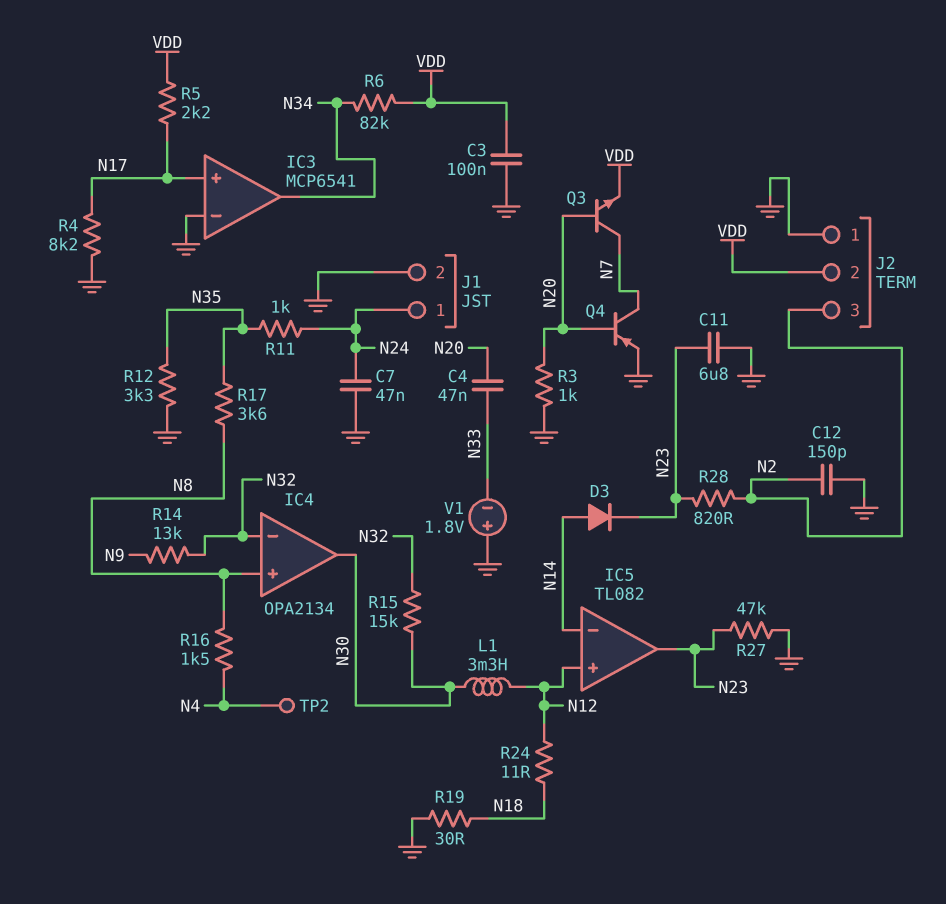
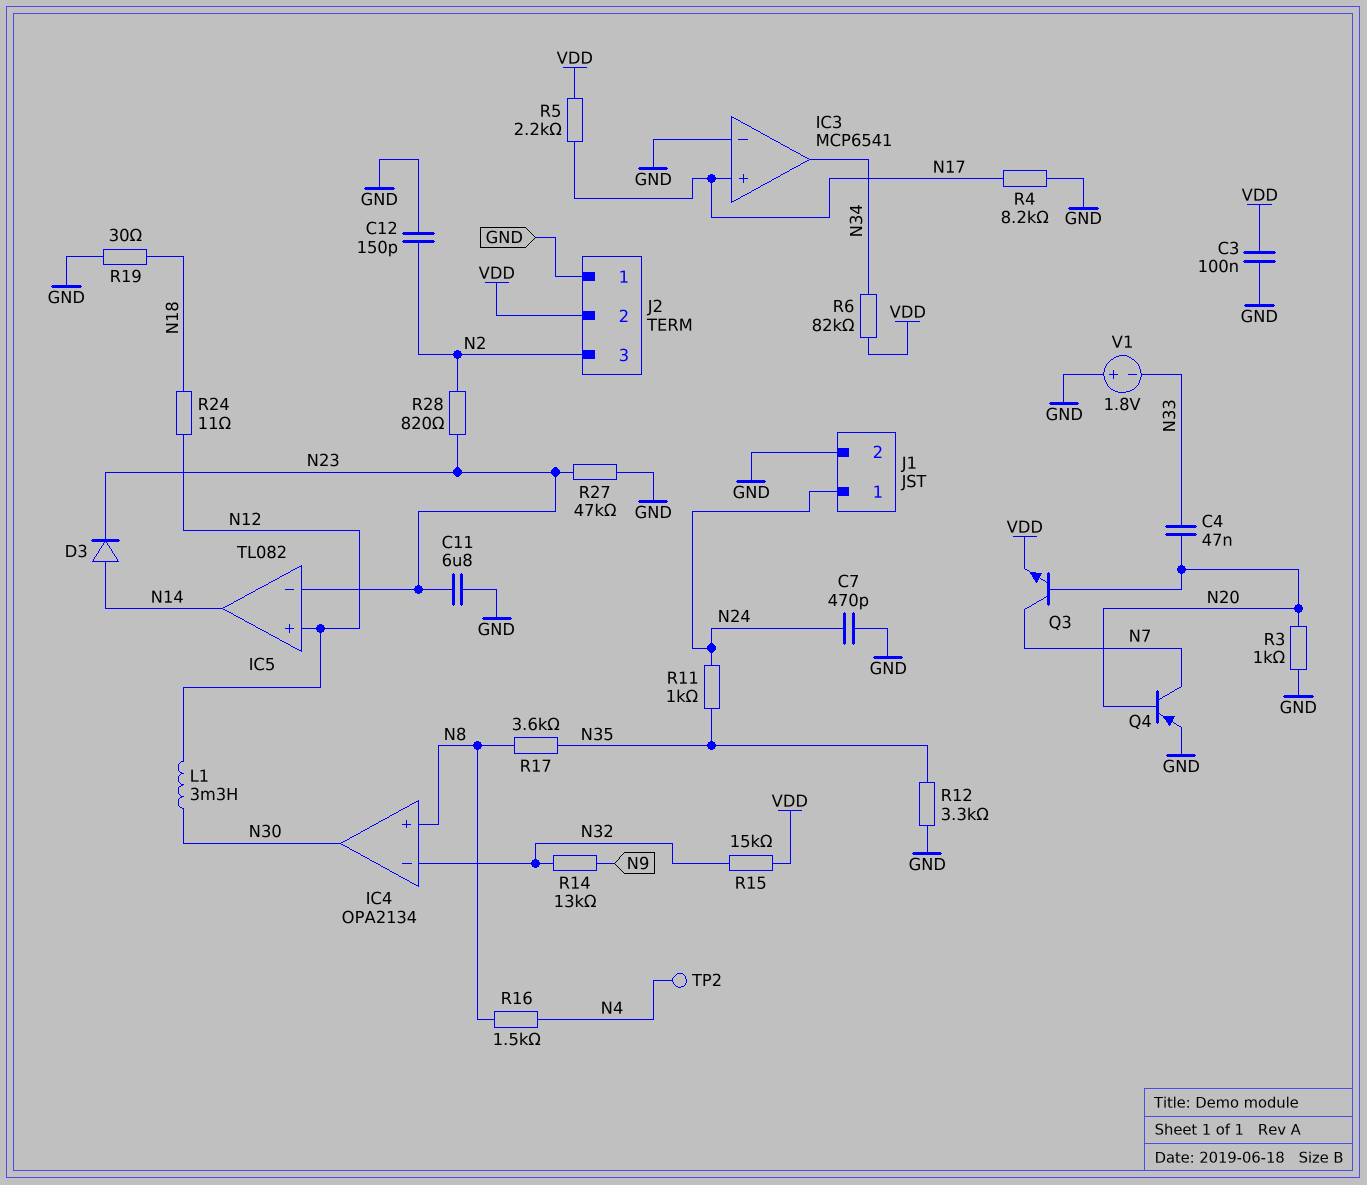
C7: 47nF (GND, N24) -> 470pF (GND, N24)
IC5 pin in-: N14 -> N23
IC5 pin out: N23 -> N14
R15: 15k (N30, N32) -> 15k (N32, VDD)

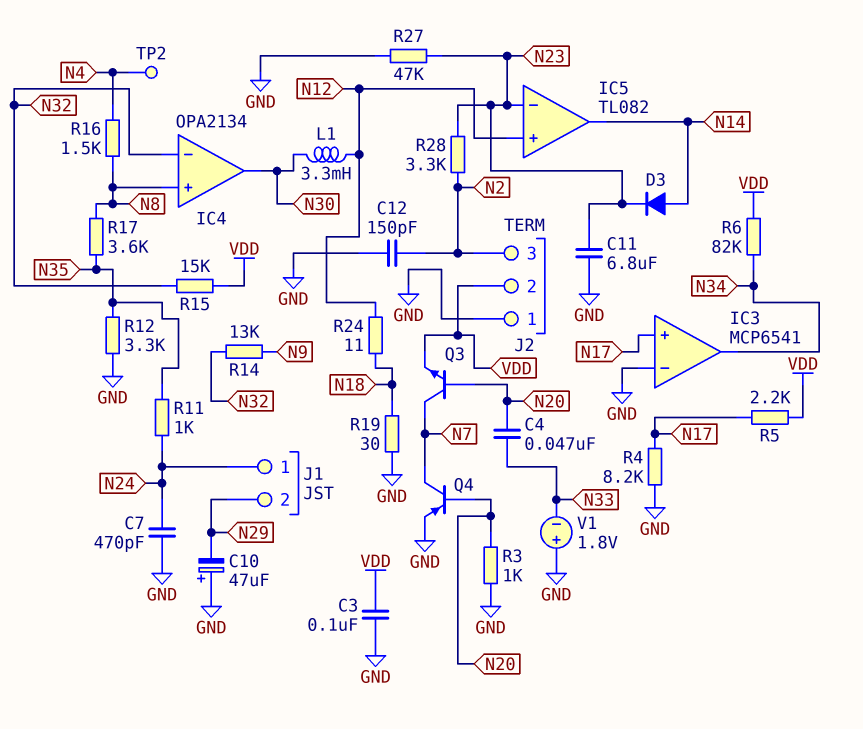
C10: none -> 47uF (plus GND, minus N29)
J1 pin 2: GND -> N29
R28: 820 (N2, N23) -> 3.3k (N2, N23)

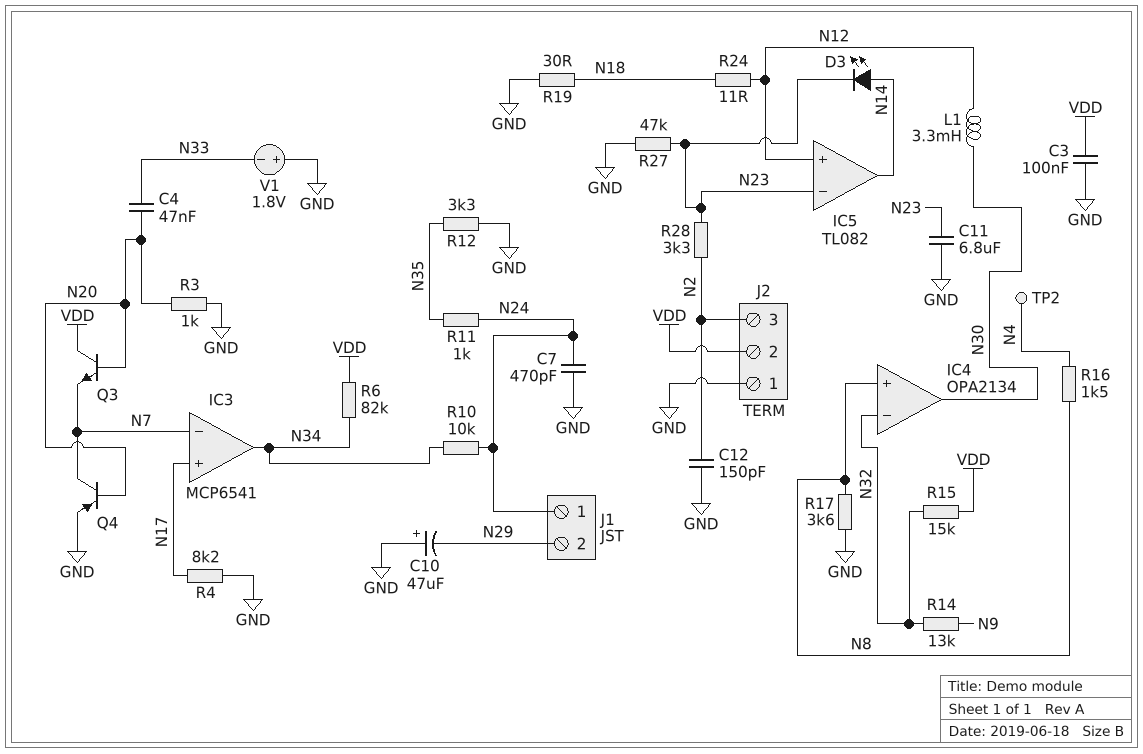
D3: diode (A N14, K N23) -> LED (A N14, K N23)
IC3 pin in-: GND -> N7
Q3: NPN (B N20, C N7, E VDD) -> NPN (B N20, C VDD, E N7)
R5: 2.2k (N17, VDD) -> none
R10: none -> 10k (N24, N34)
R17: 3.6k (N8, N35) -> 3.6k (GND, N8)

